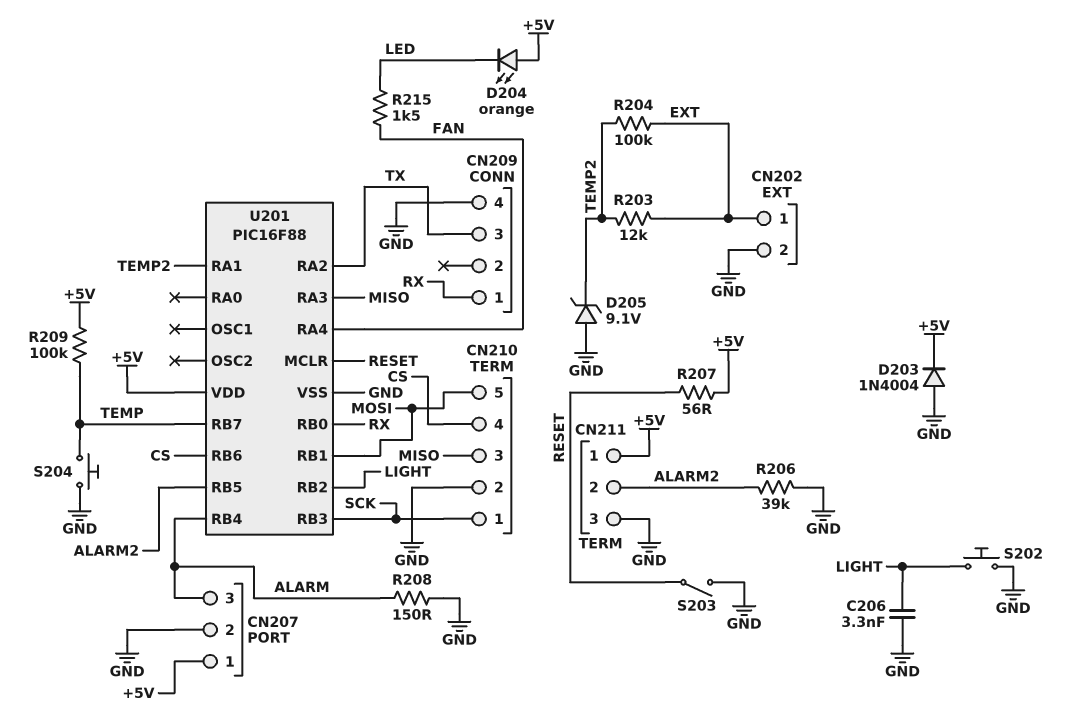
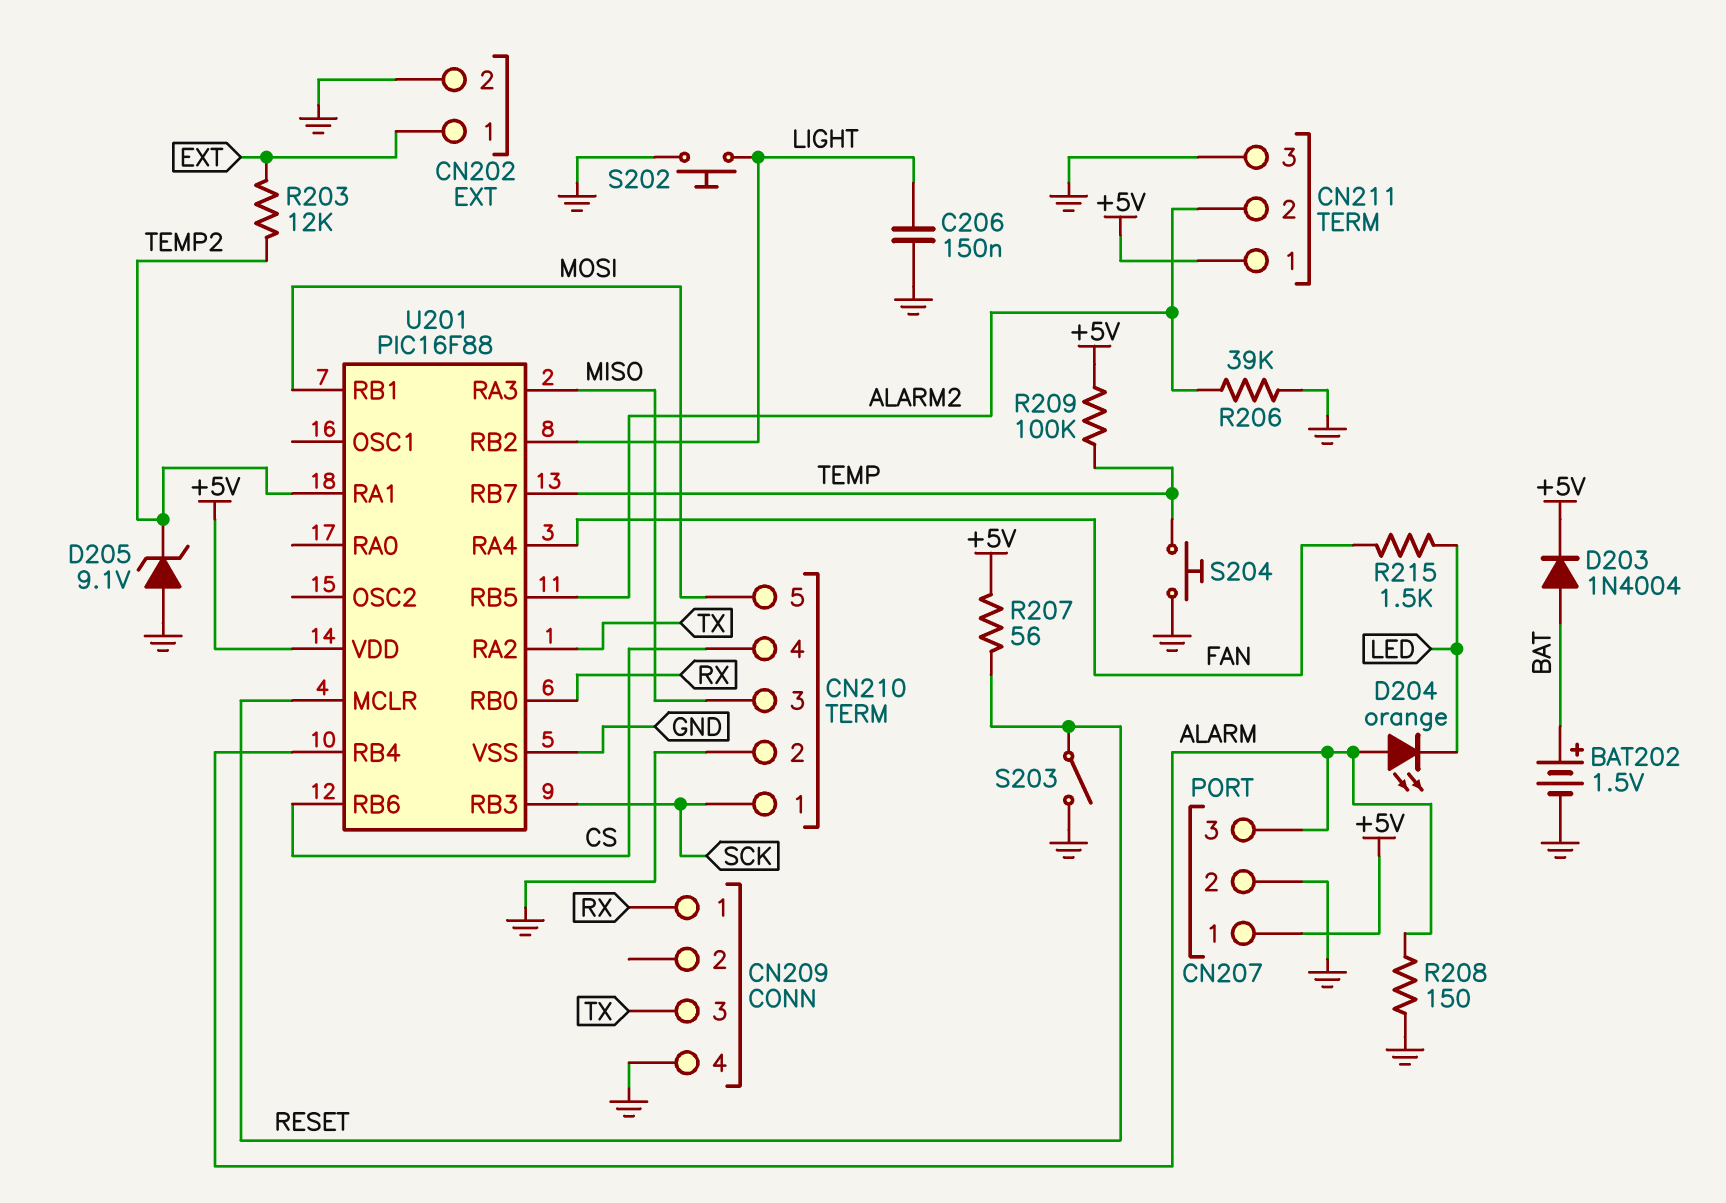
BAT202: none -> 1.5V (plus BAT, minus GND)
C206: 3.3nF (GND, LIGHT) -> 150nF (GND, LIGHT)
D203: diode 1N4004 (A GND, K +5V) -> diode 1N4004 (A BAT, K +5V)
D204: LED orange (A +5V, K LED) -> LED orange (A ALARM, K LED)
R204: 100k (EXT, TEMP2) -> none

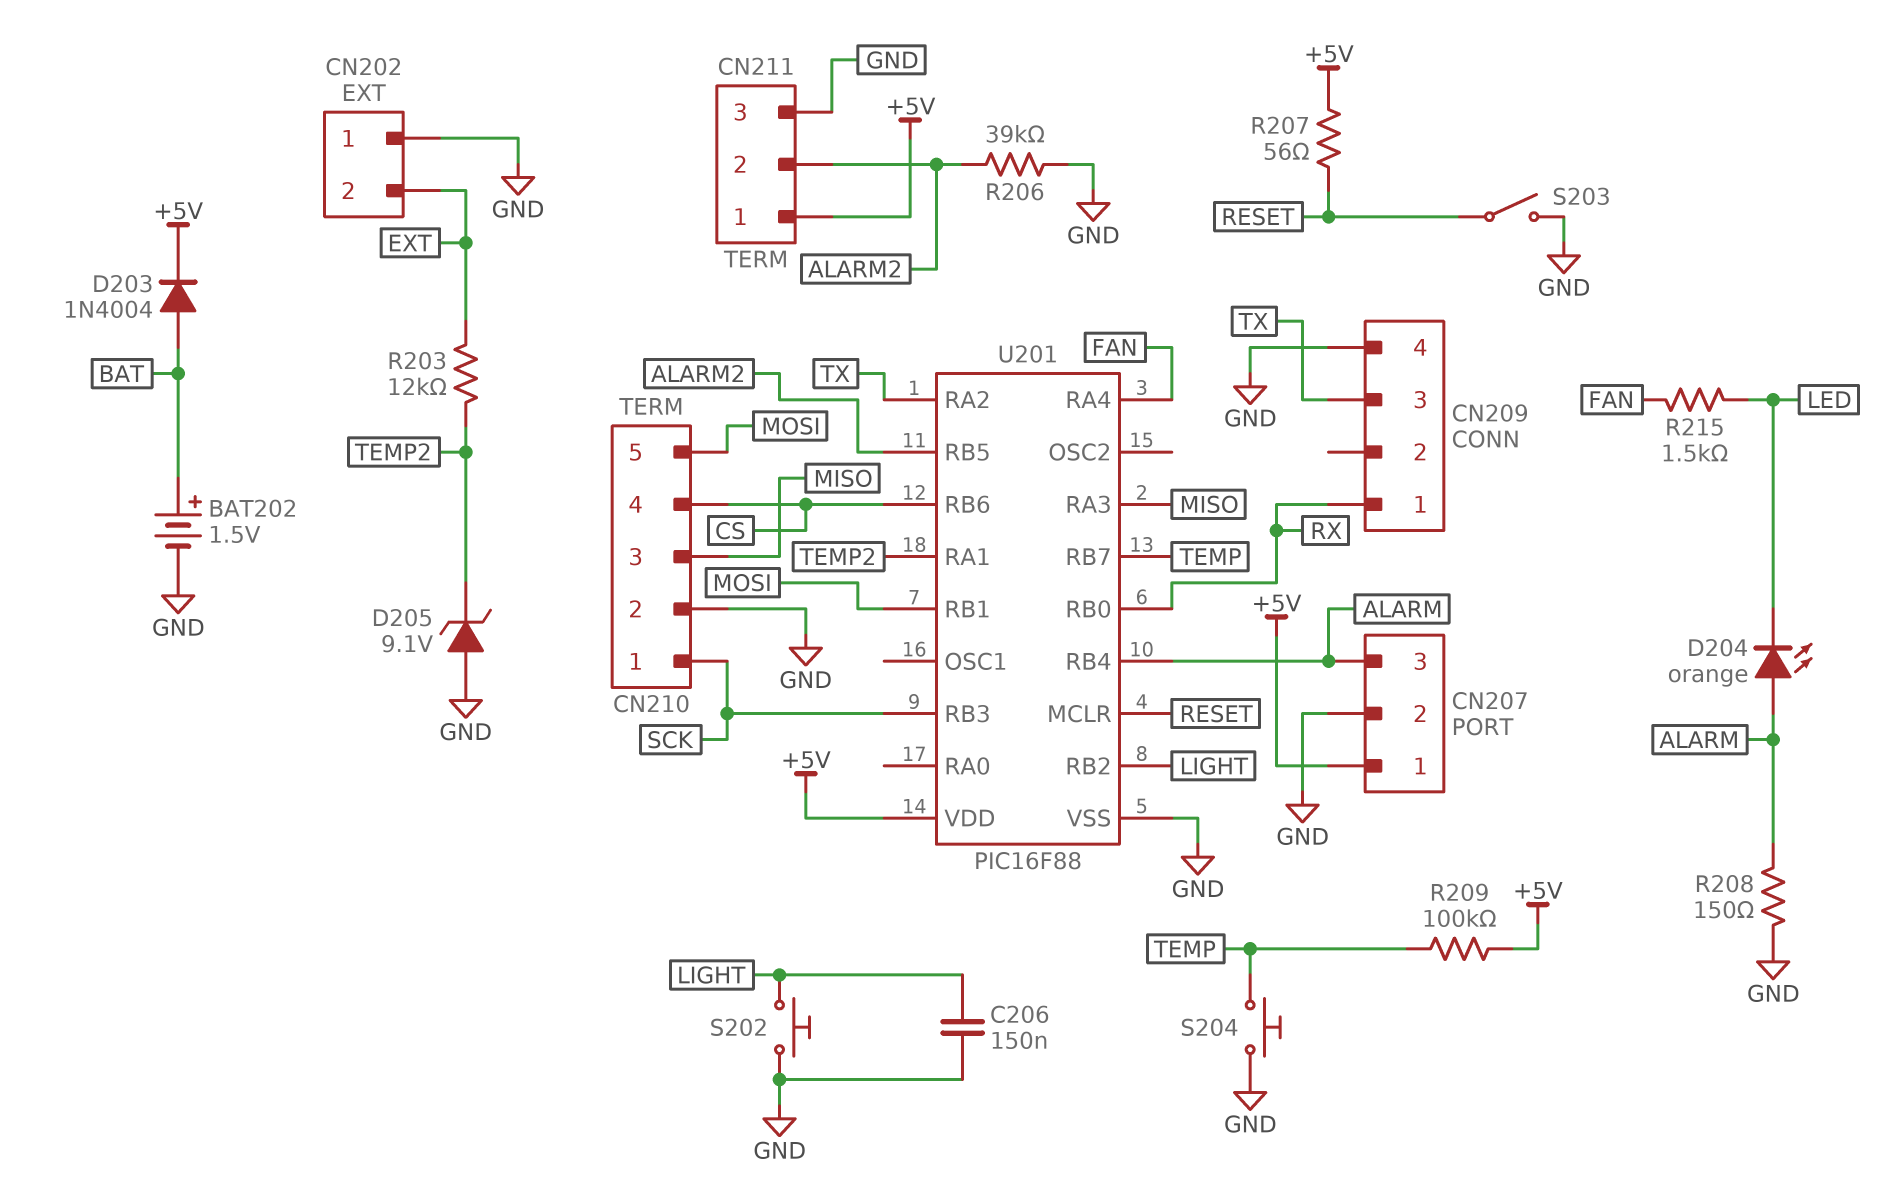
CN202 pin 1: EXT -> GND
CN202 pin 2: GND -> EXT

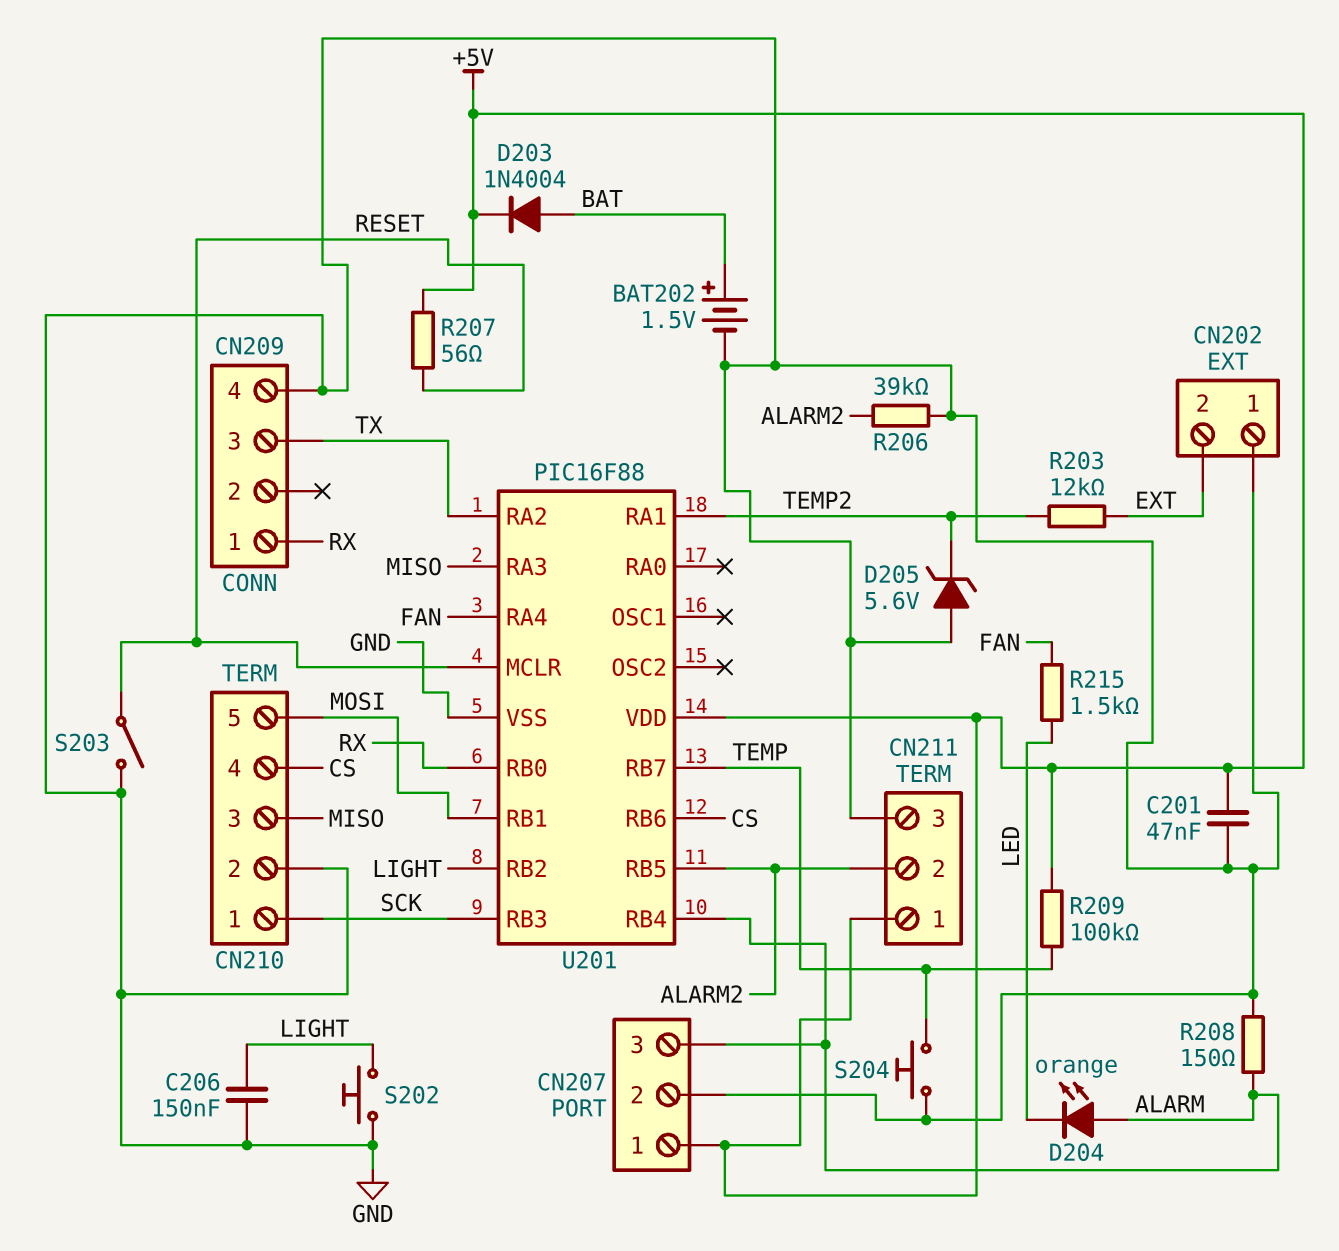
C201: none -> 47nF (+5V, GND)
D205: zener 9.1V (A GND, K TEMP2) -> zener 5.6V (A GND, K TEMP2)

